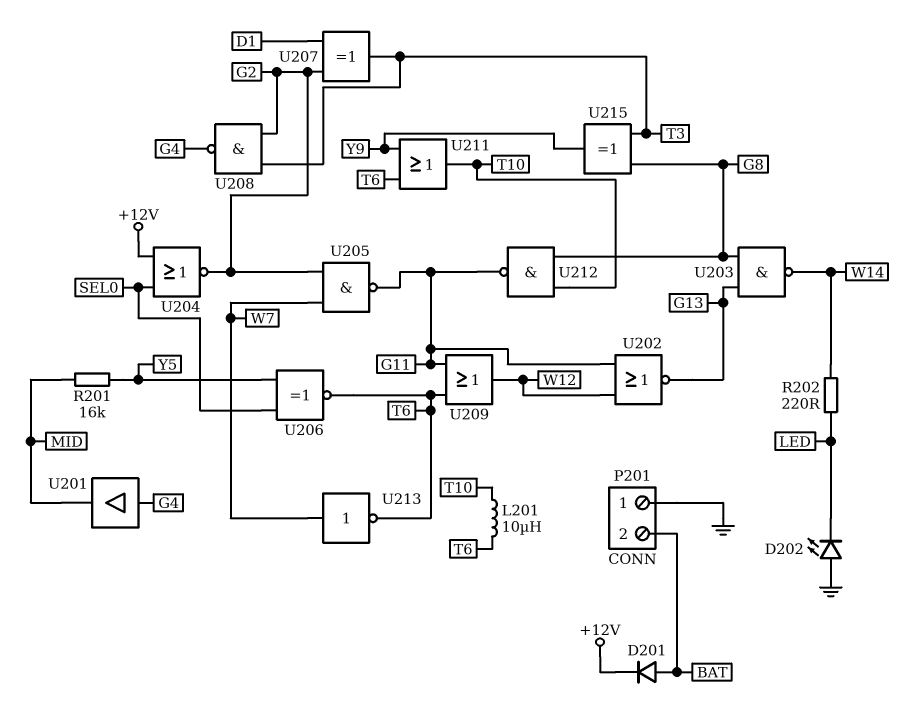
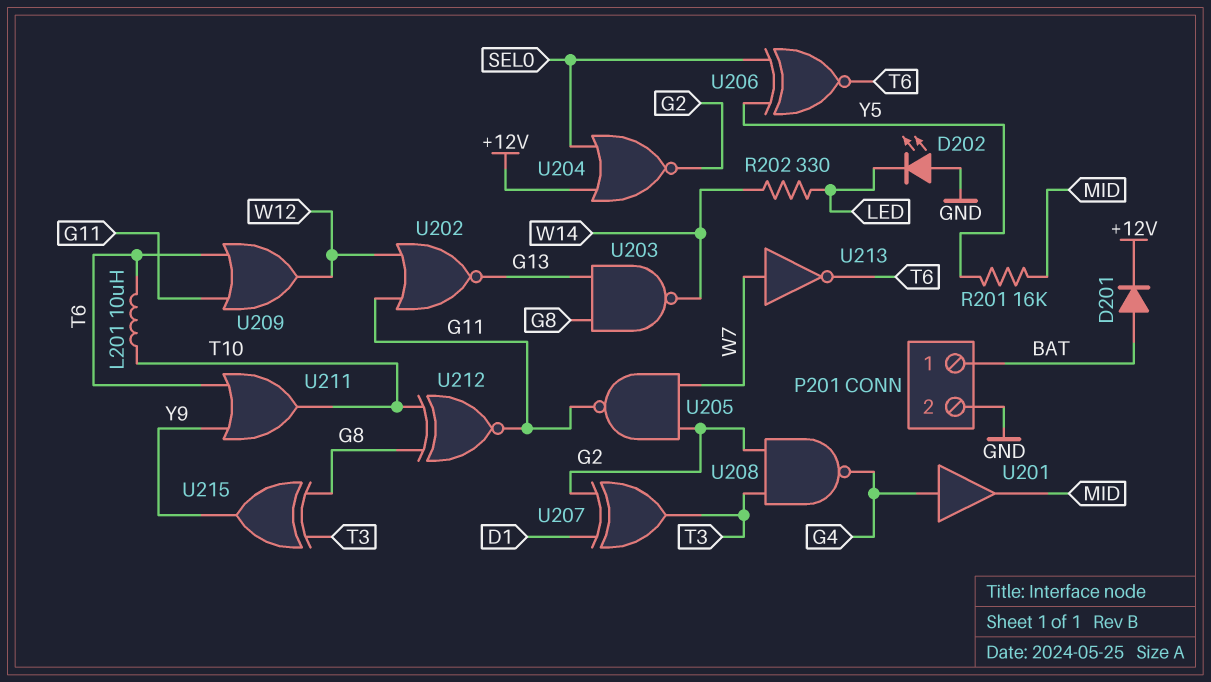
P201 pin 1: GND -> BAT
P201 pin 2: BAT -> GND
R202: 220 (LED, W14) -> 330 (LED, W14)
U212: NAND (in G8, in T10, out G11) -> XNOR (in G8, in T10, out G11)

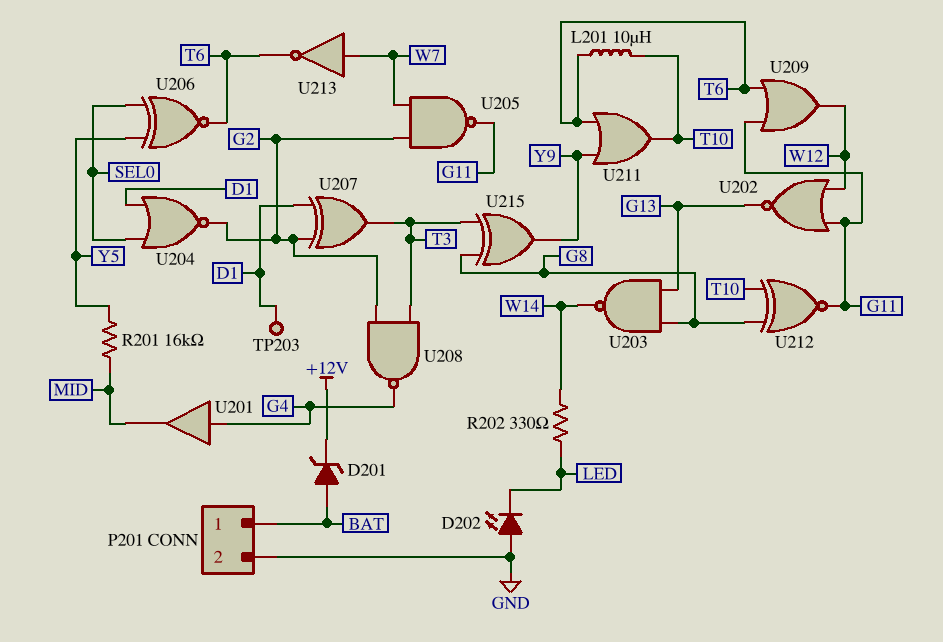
D201: diode (A BAT, K +12V) -> zener (A BAT, K +12V)
TP203: none -> test point (D1)
U204: NOR (in +12V, in SEL0, out G2) -> NOR (in D1, in SEL0, out G2)

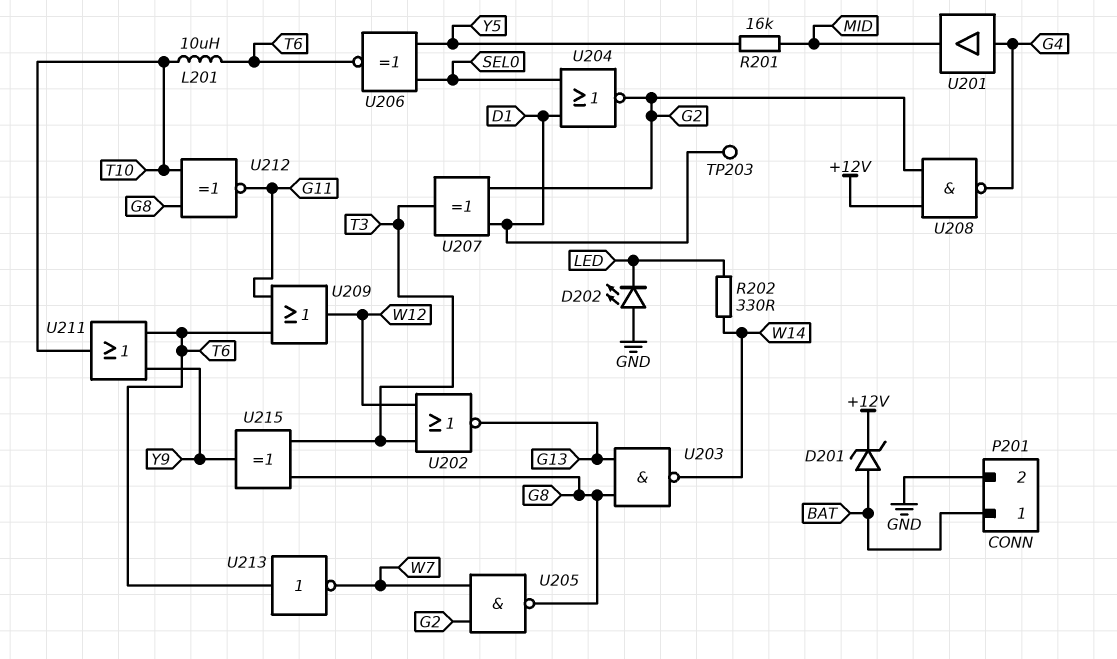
U202: NOR (in G11, in W12, out G13) -> NOR (in T3, in W12, out G13)
U205: NAND (in G2, in W7, out G11) -> NAND (in G2, in W7, out G8)
U208: NAND (in G2, in T3, out G4) -> NAND (in +12V, in G2, out G4)
U213: NOT (in W7, out T6) -> NOT (in T6, out W7)

